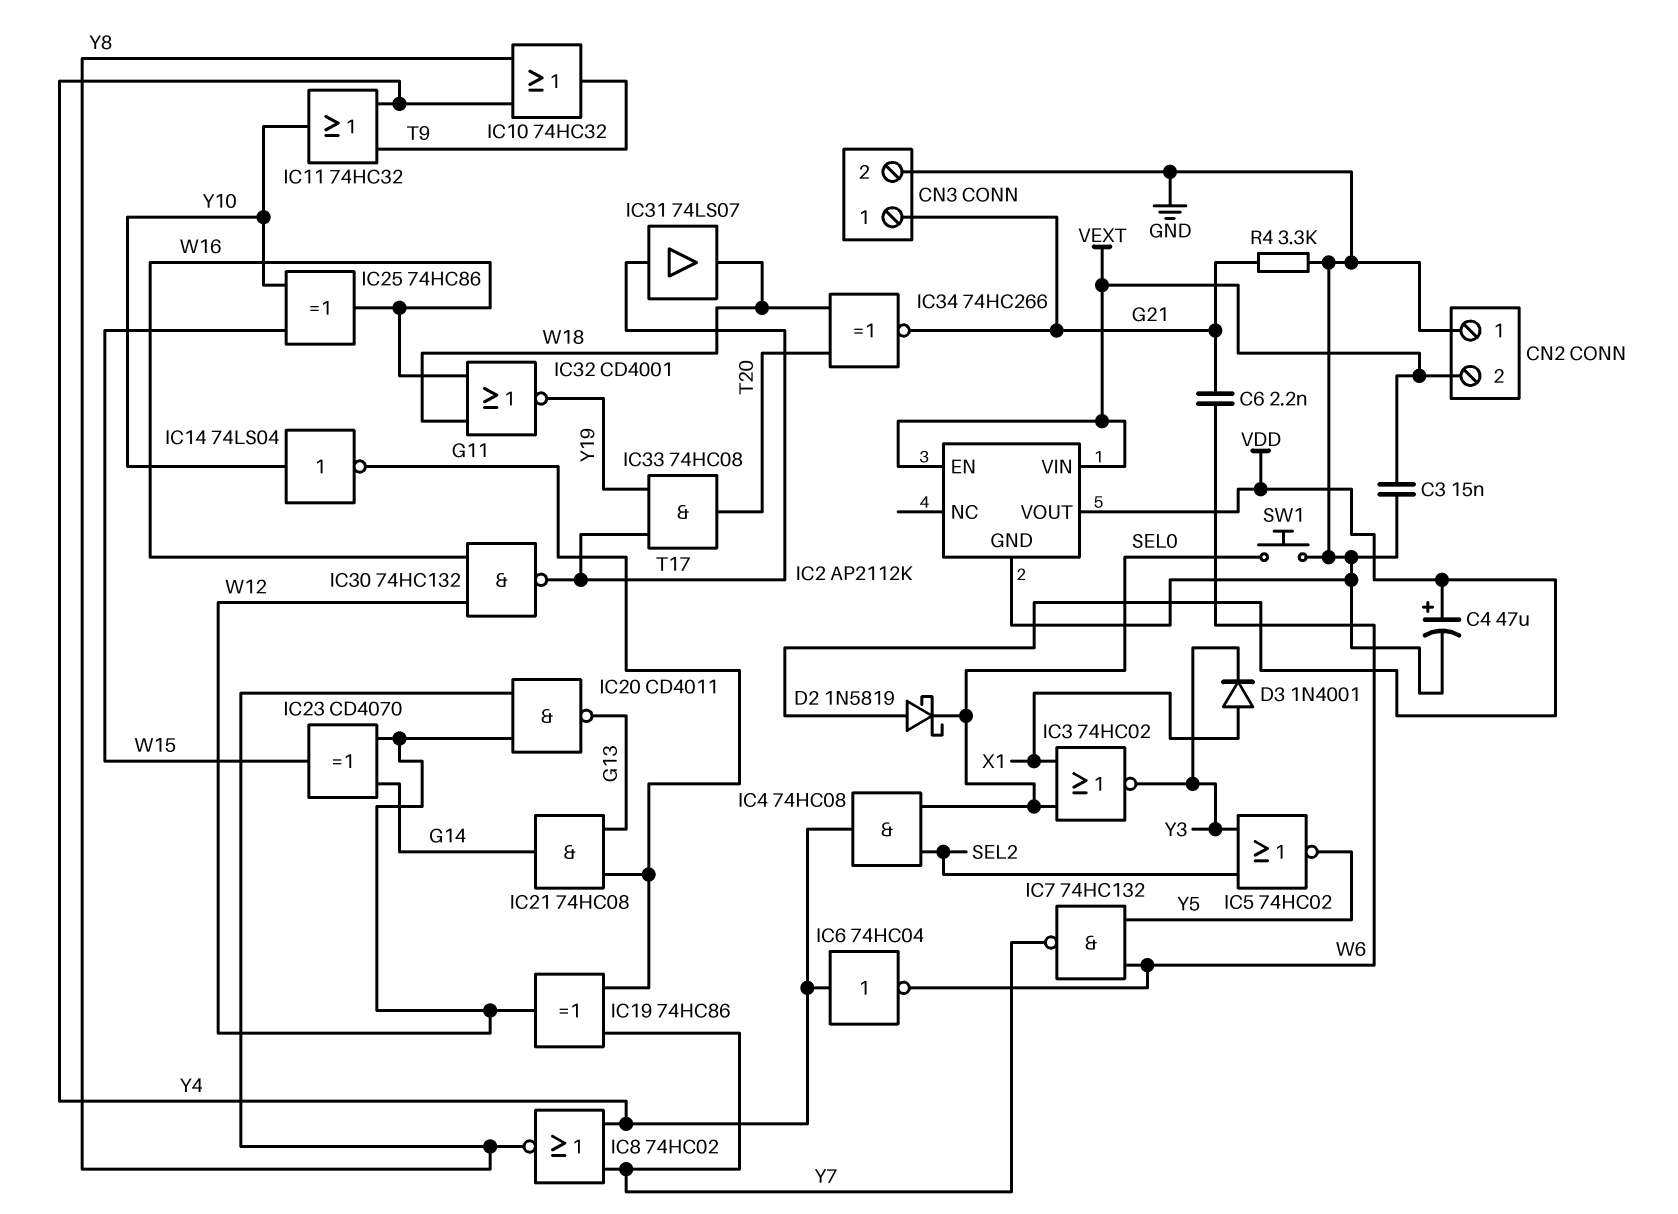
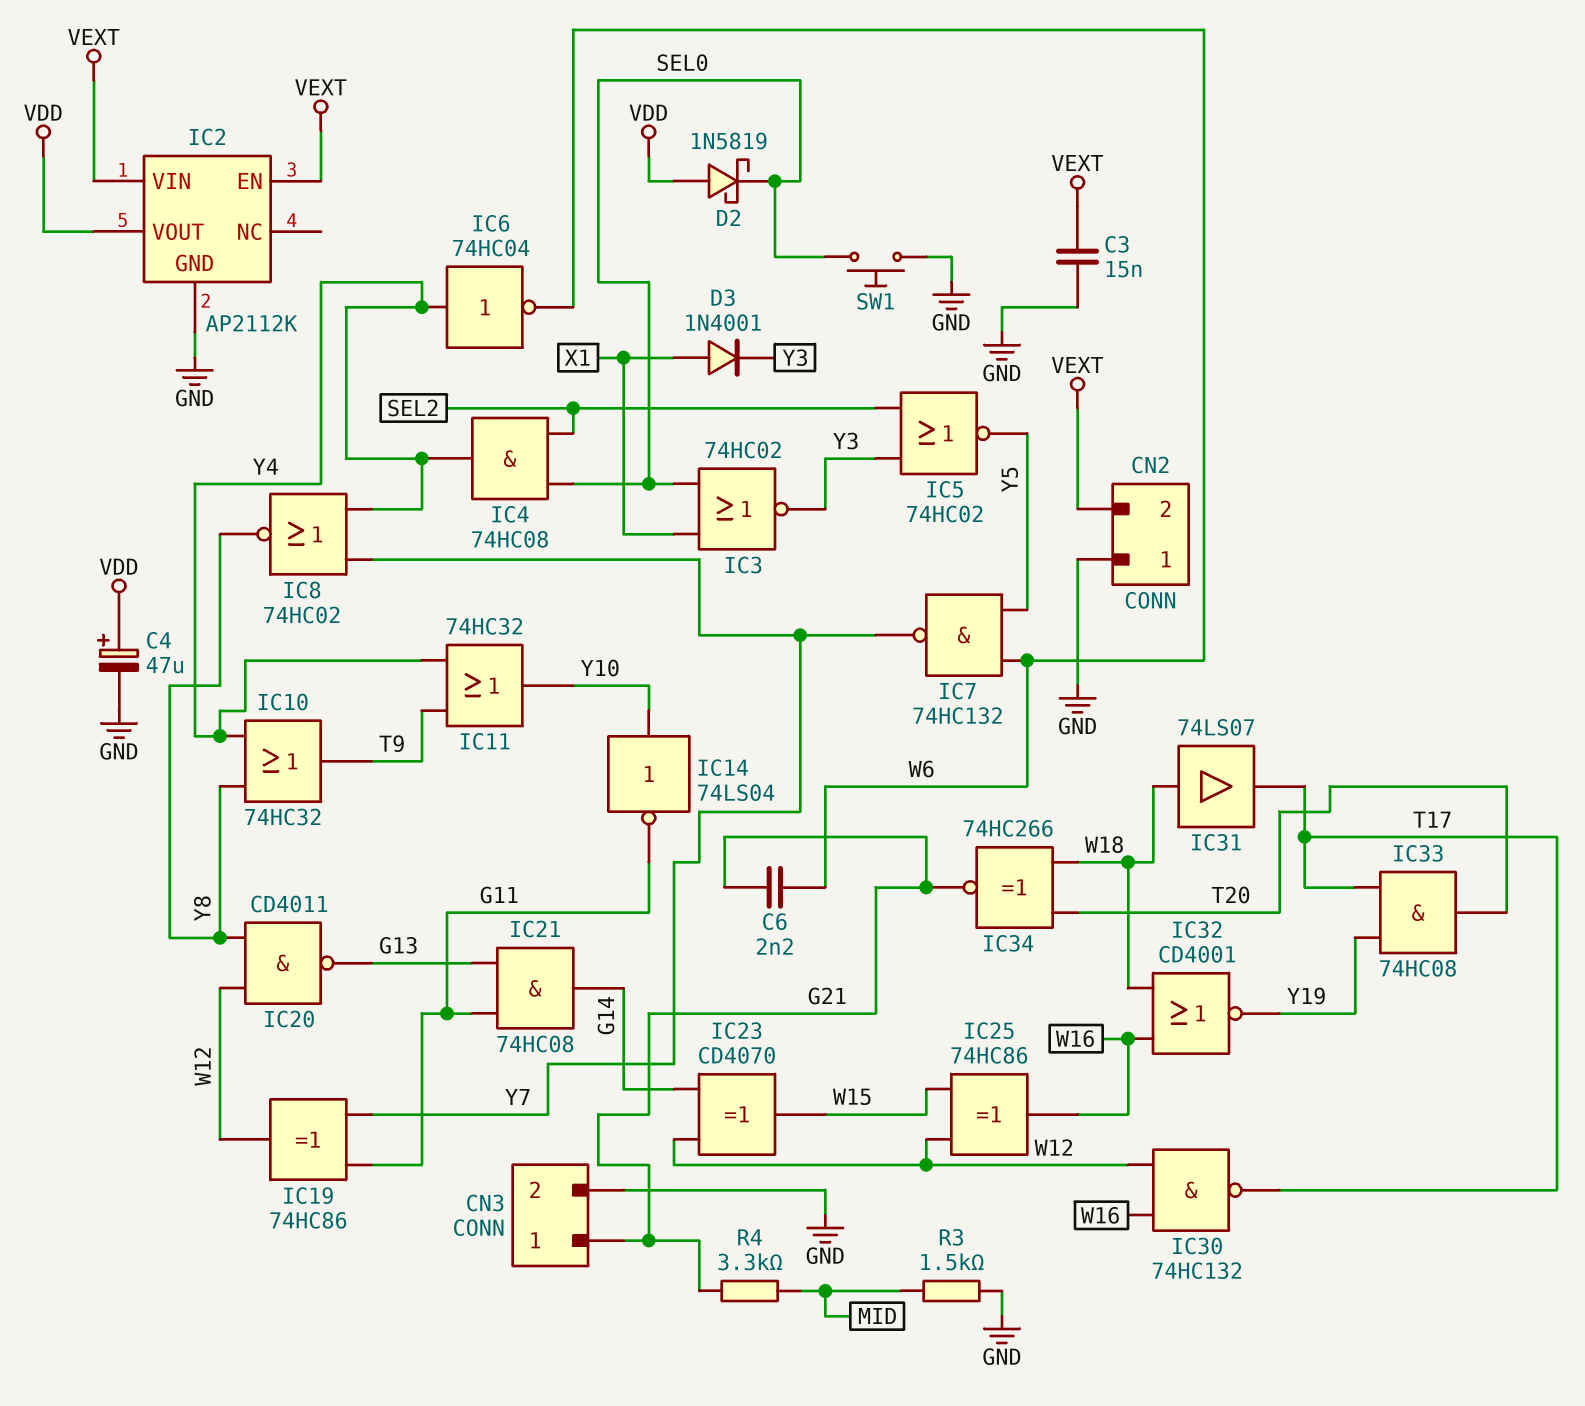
IC25: XOR 74HC86 (in W15, in Y10, out W16) -> XOR 74HC86 (in W12, in W15, out W16)
IC31: buffer 74LS07 (in T17, out W18) -> buffer 74LS07 (in W18, out T17)
R3: none -> 1.5k (GND, MID)
R4: 3.3k (G21, GND) -> 3.3k (G21, MID)

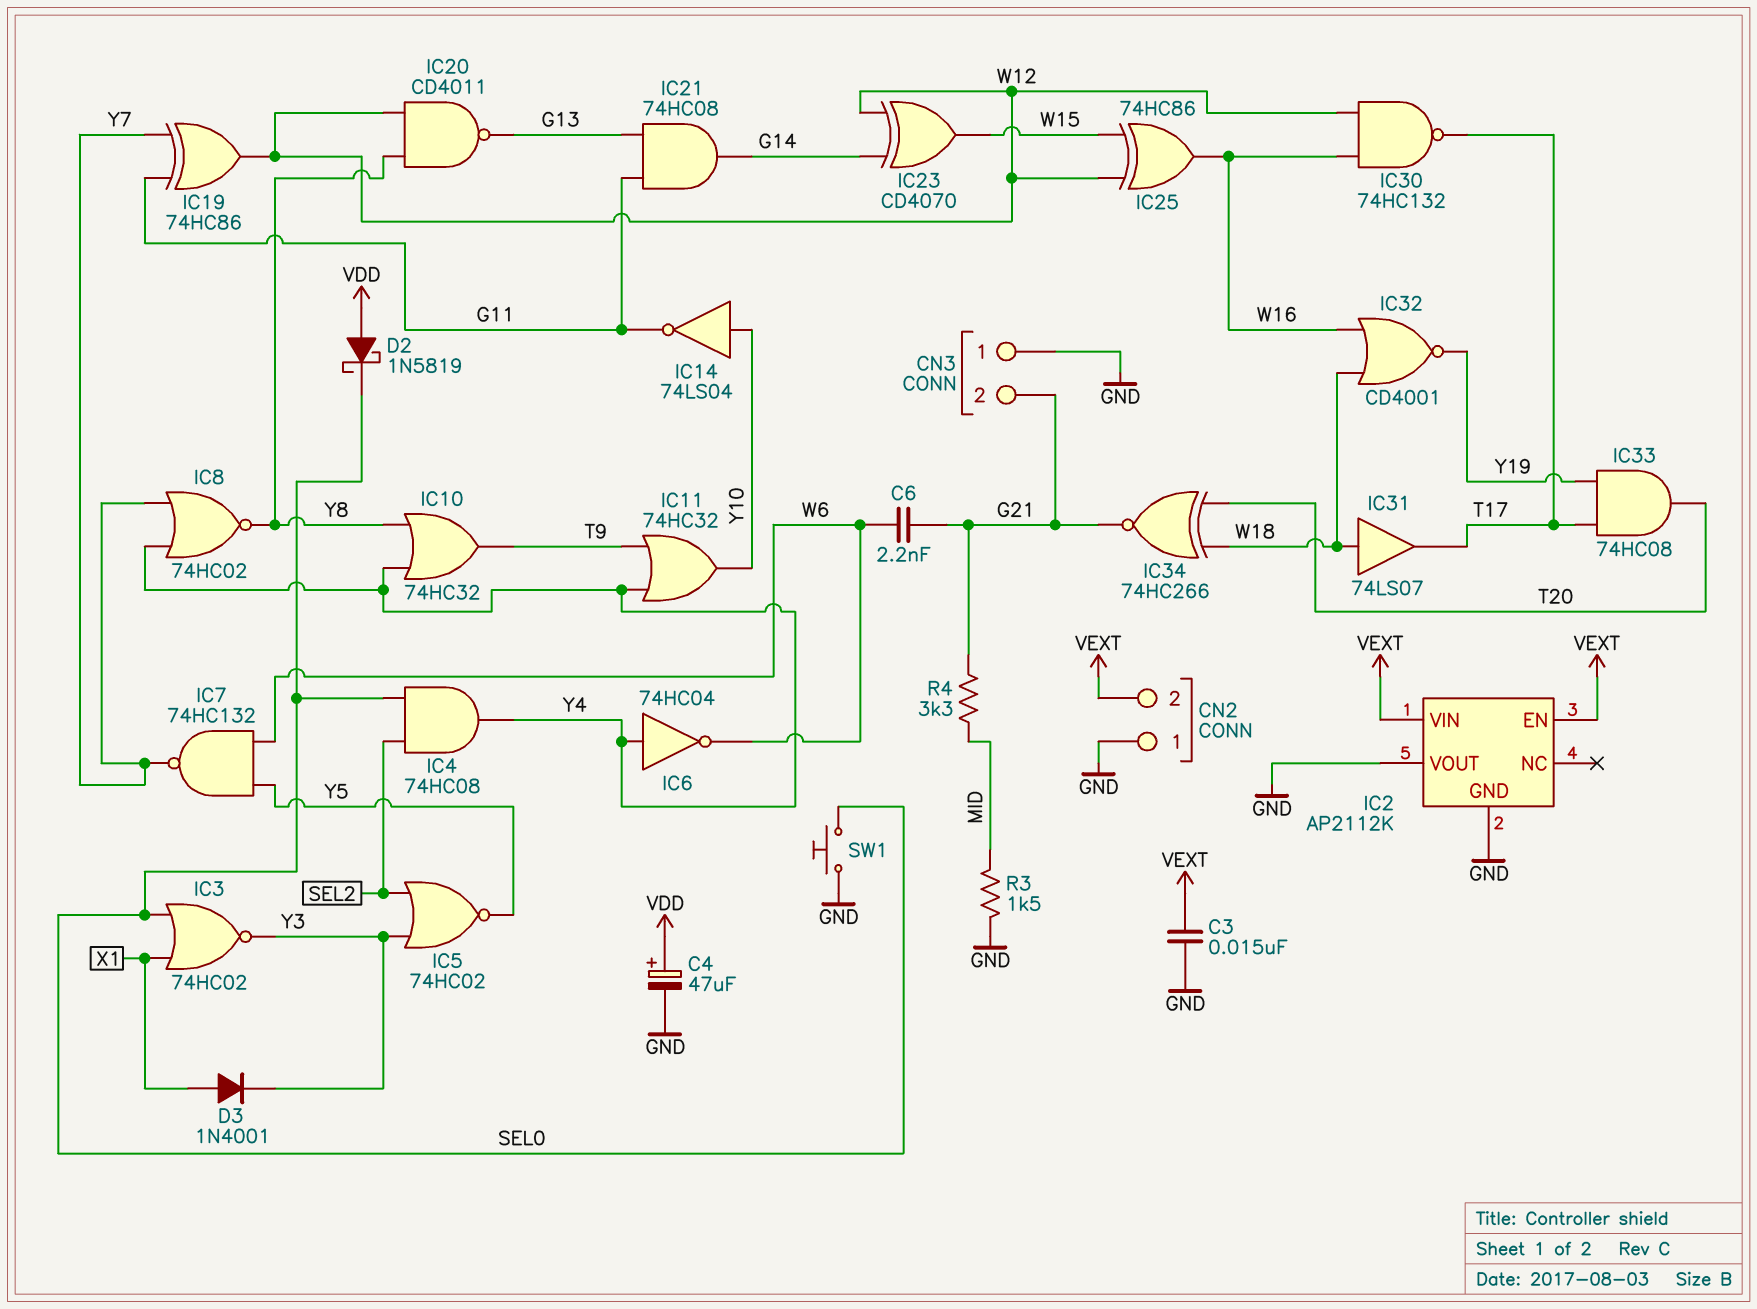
CN3 pin 1: G21 -> GND
CN3 pin 2: GND -> G21
IC2 pin VOUT: VDD -> GND

